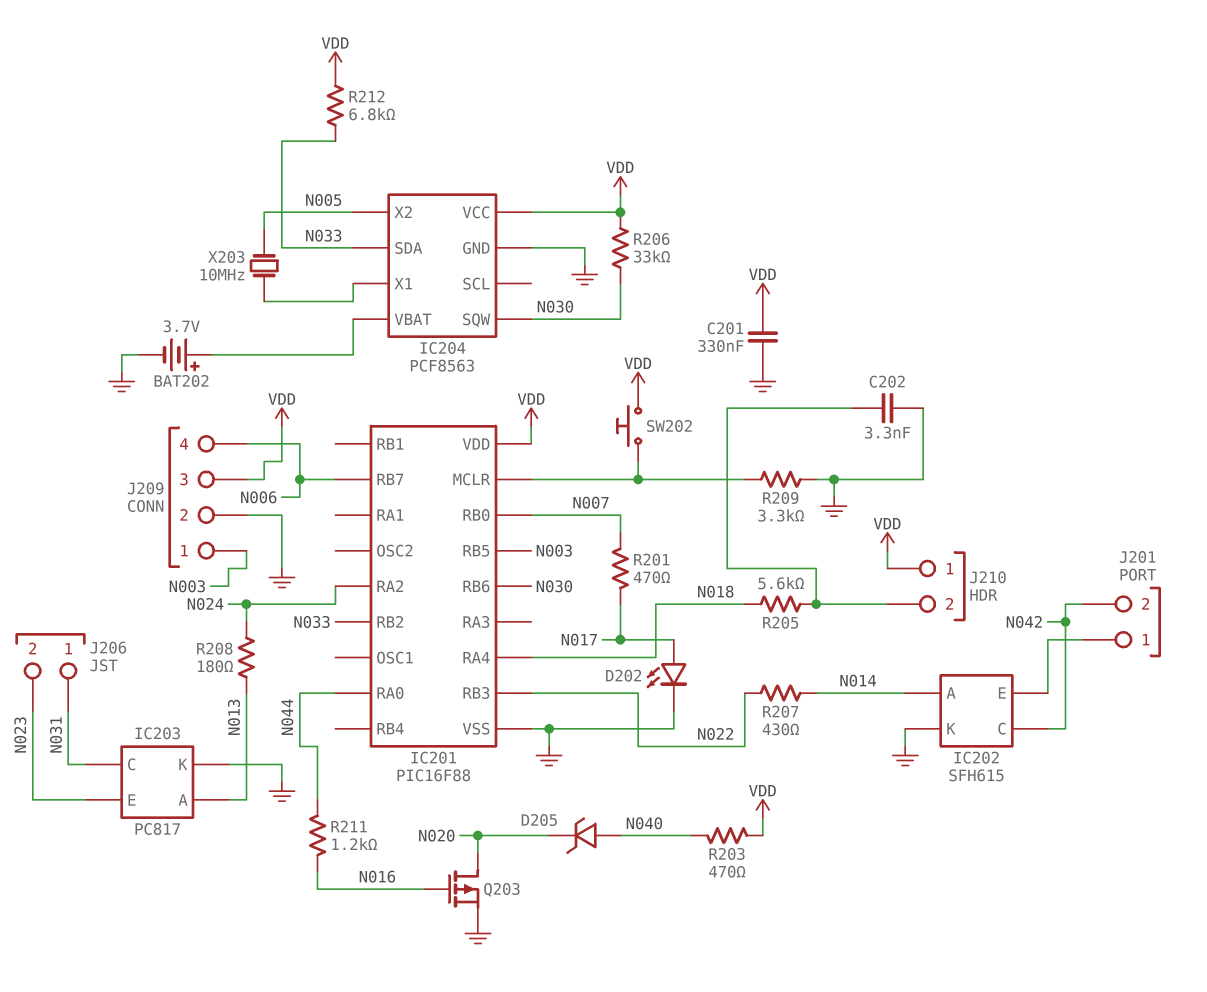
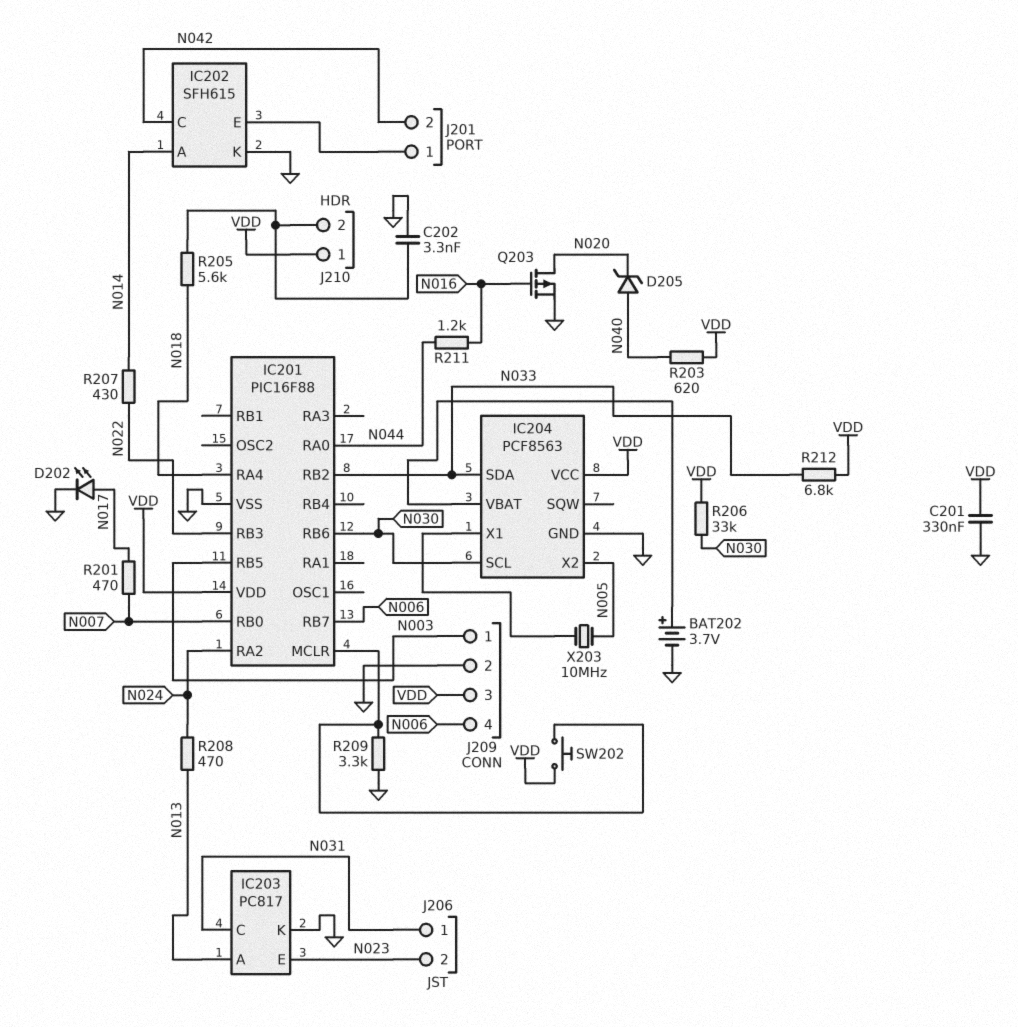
IC204 pin SCL: none -> N030
IC204 pin SQW: N030 -> none
R203: 470 (N040, VDD) -> 620 (N040, VDD)
R208: 180 (N013, N024) -> 470 (N013, N024)

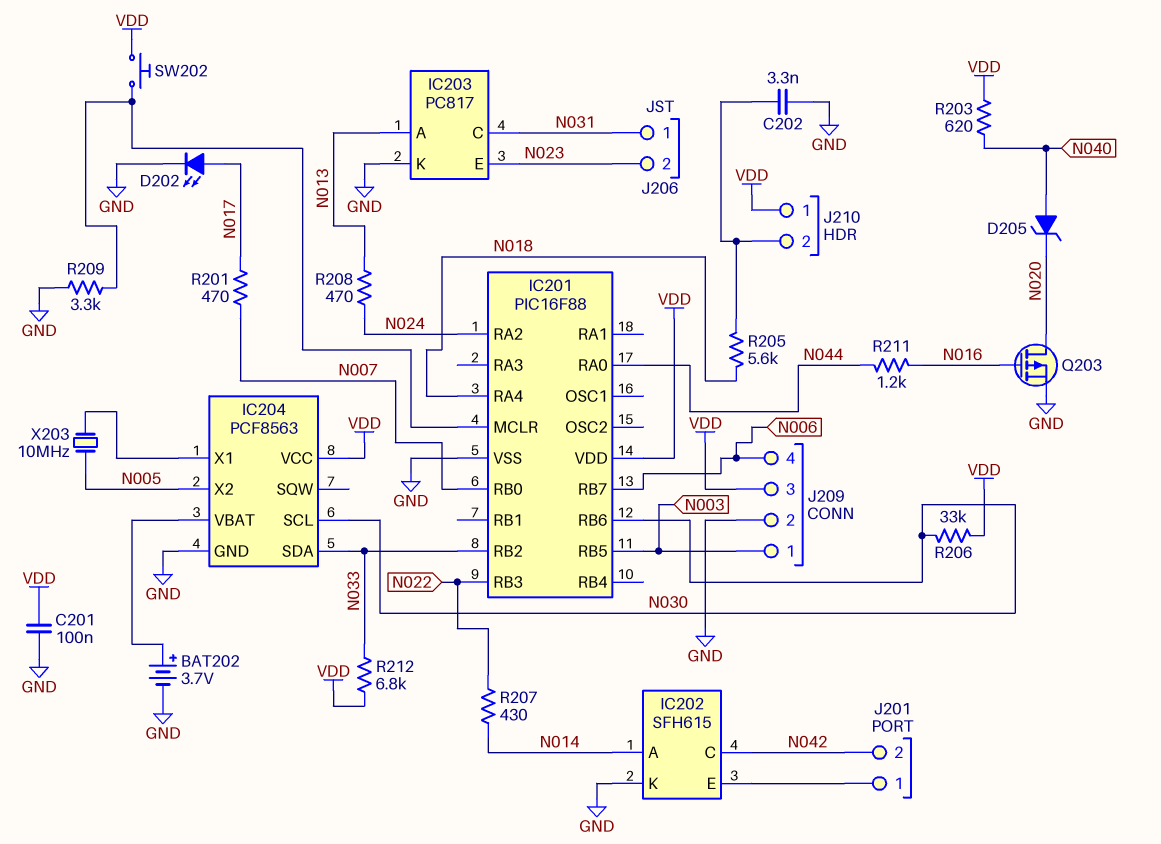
C201: 330nF (GND, VDD) -> 100nF (GND, VDD)

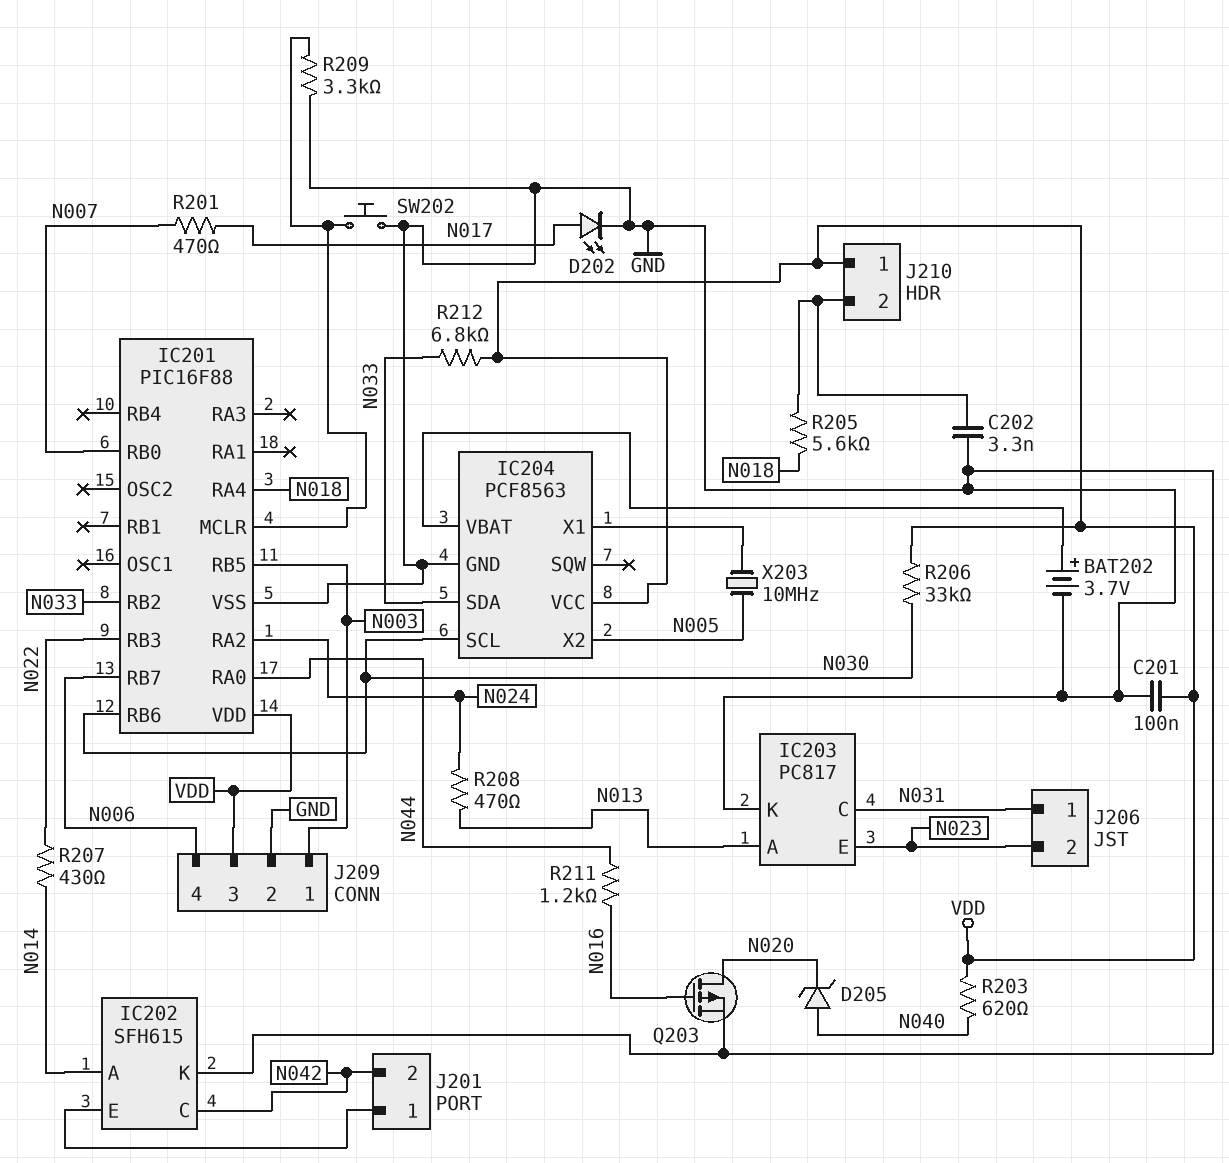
SW202: button (IC201/MCLR, VDD) -> button (GND, IC201/MCLR)

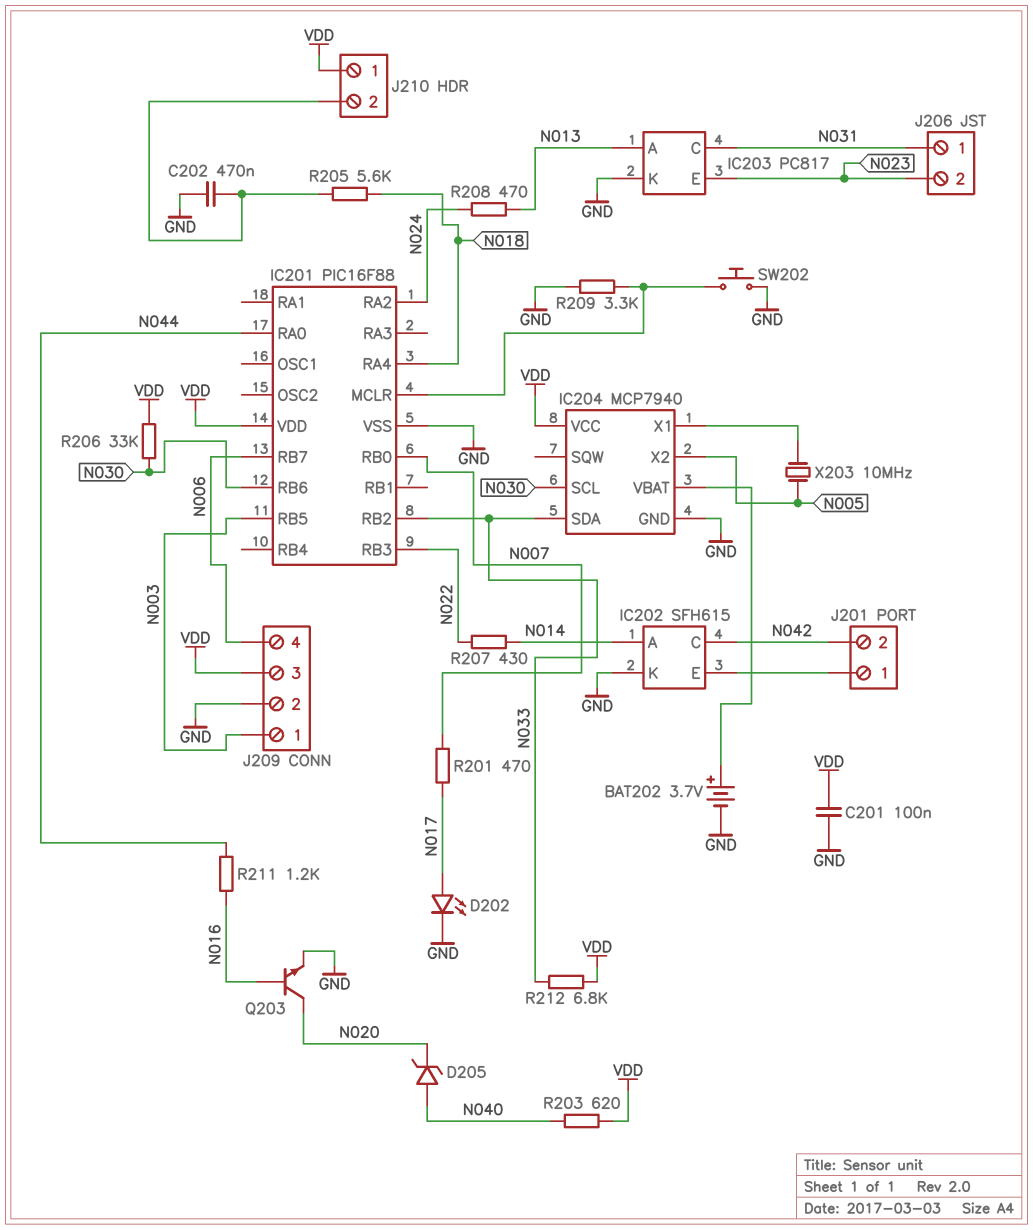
C202: 3.3nF (GND, J210/2) -> 470nF (GND, J210/2)
IC204: PCF8563 -> MCP7940
Q203: PMOS (G N016, D N020, S GND) -> NPN (B N016, C N020, E GND)

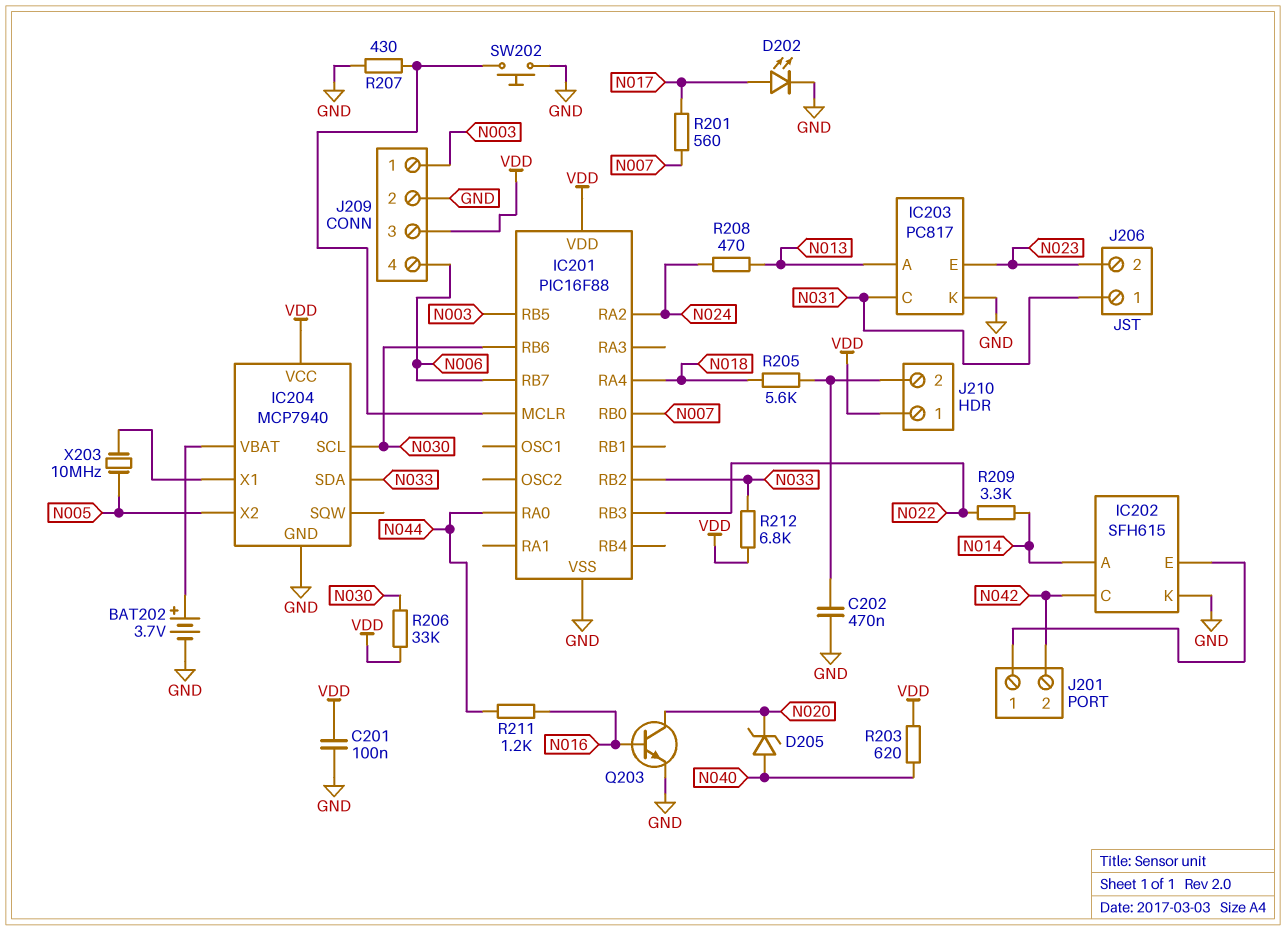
R201: 470 (N007, N017) -> 560 (N007, N017)
R207: 430 (N014, N022) -> 430 (GND, IC201/MCLR)
R209: 3.3k (GND, IC201/MCLR) -> 3.3k (N014, N022)

